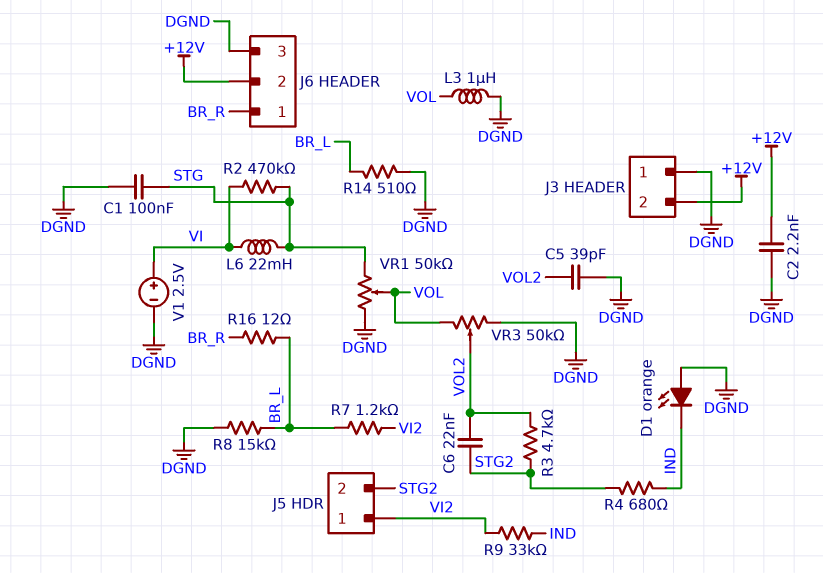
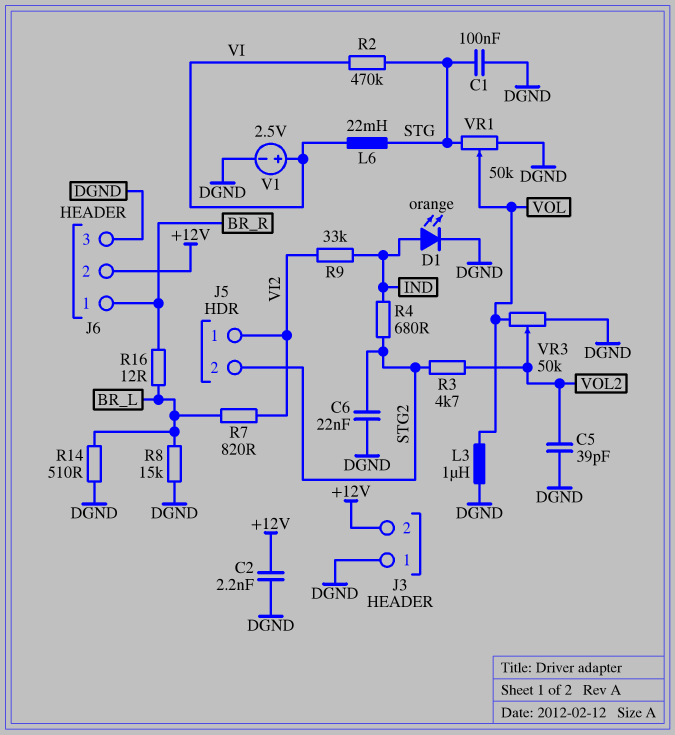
C6: 22nF (STG2, VOL2) -> 22nF (DGND, STG2)
D1: LED orange (A DGND, K IND) -> LED orange (A IND, K DGND)
R7: 1.2k (BR_L, VI2) -> 820 (BR_L, VI2)

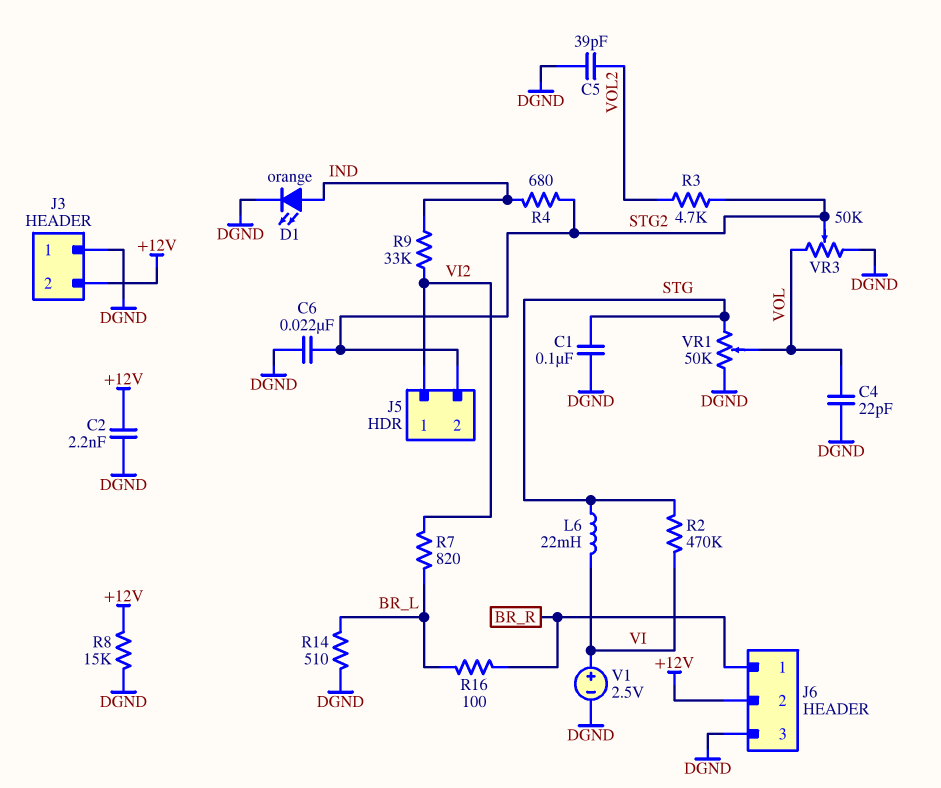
C4: none -> 22pF (DGND, VOL)
L3: 1uH (DGND, VOL) -> none
R8: 15k (BR_L, DGND) -> 15k (+12V, DGND)
R16: 12 (BR_L, BR_R) -> 100 (BR_L, BR_R)
VR3: 50k (DGND, VOL, wiper VOL2) -> 50k (DGND, VOL, wiper STG2)

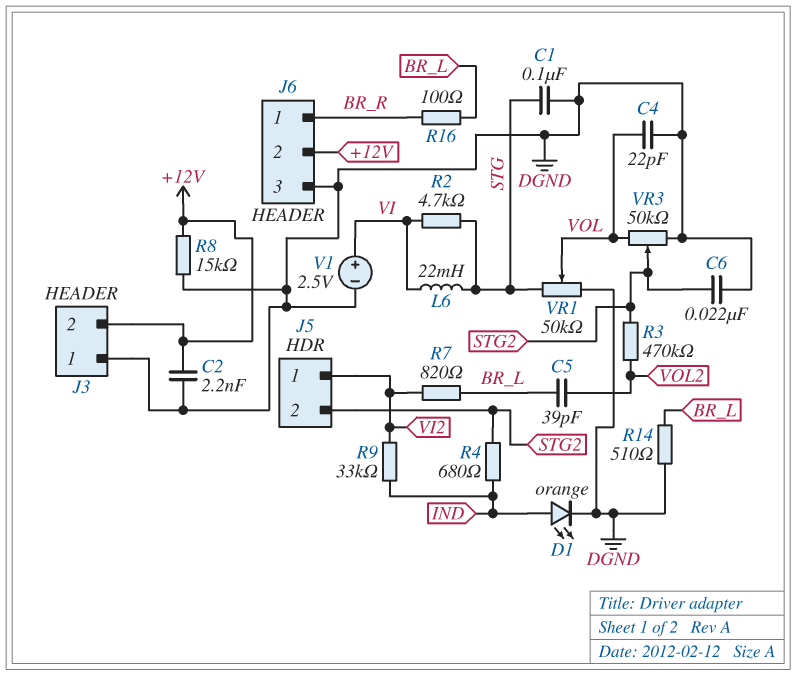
C5: 39pF (DGND, VOL2) -> 39pF (BR_L, VOL2)
R2: 470k (STG, VI) -> 4.7k (STG, VI)
R3: 4.7k (STG2, VOL2) -> 470k (STG2, VOL2)

